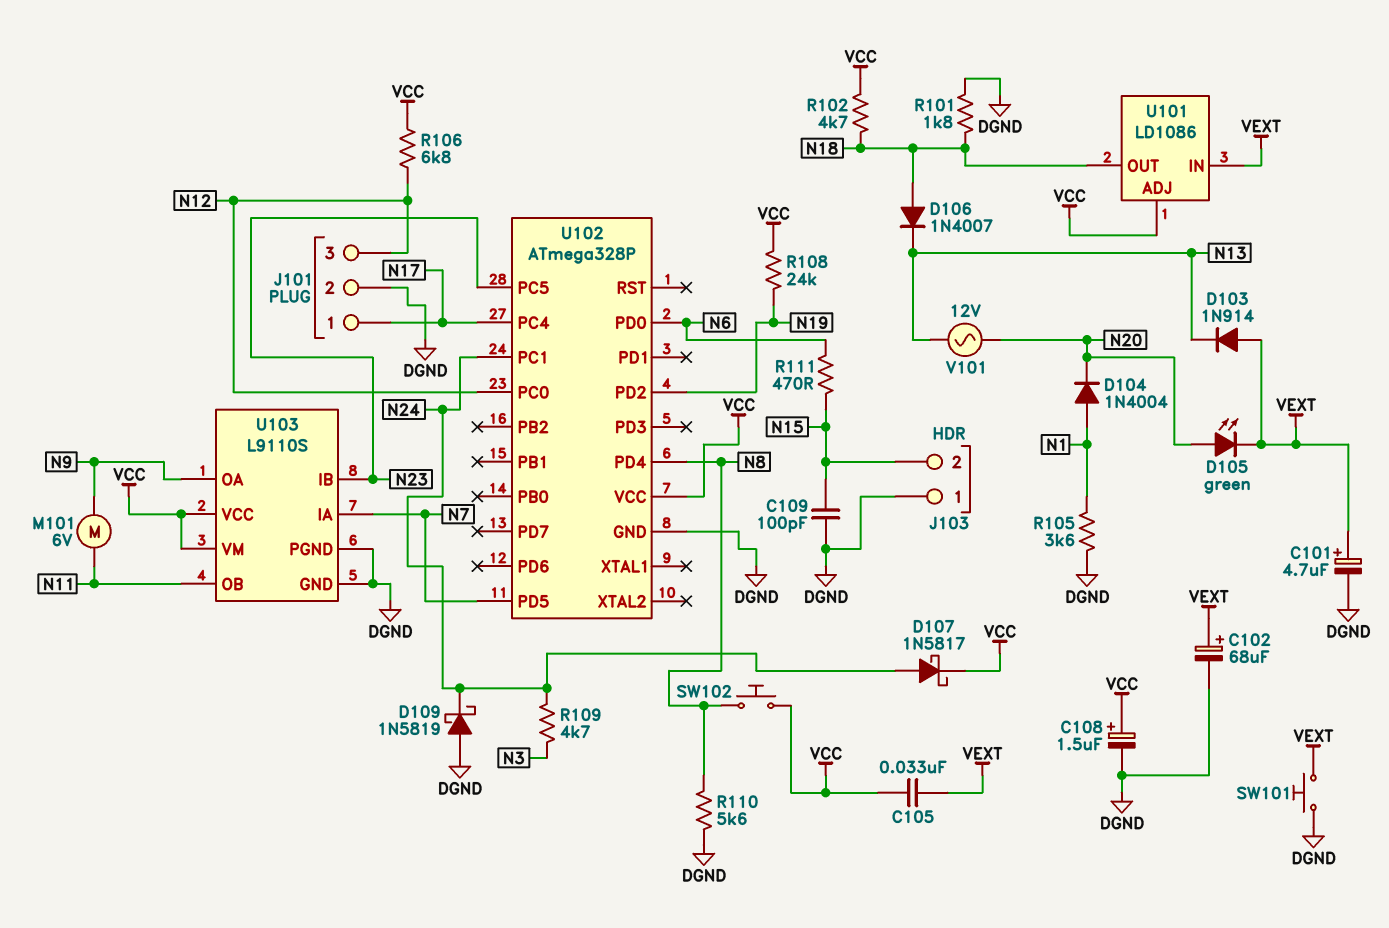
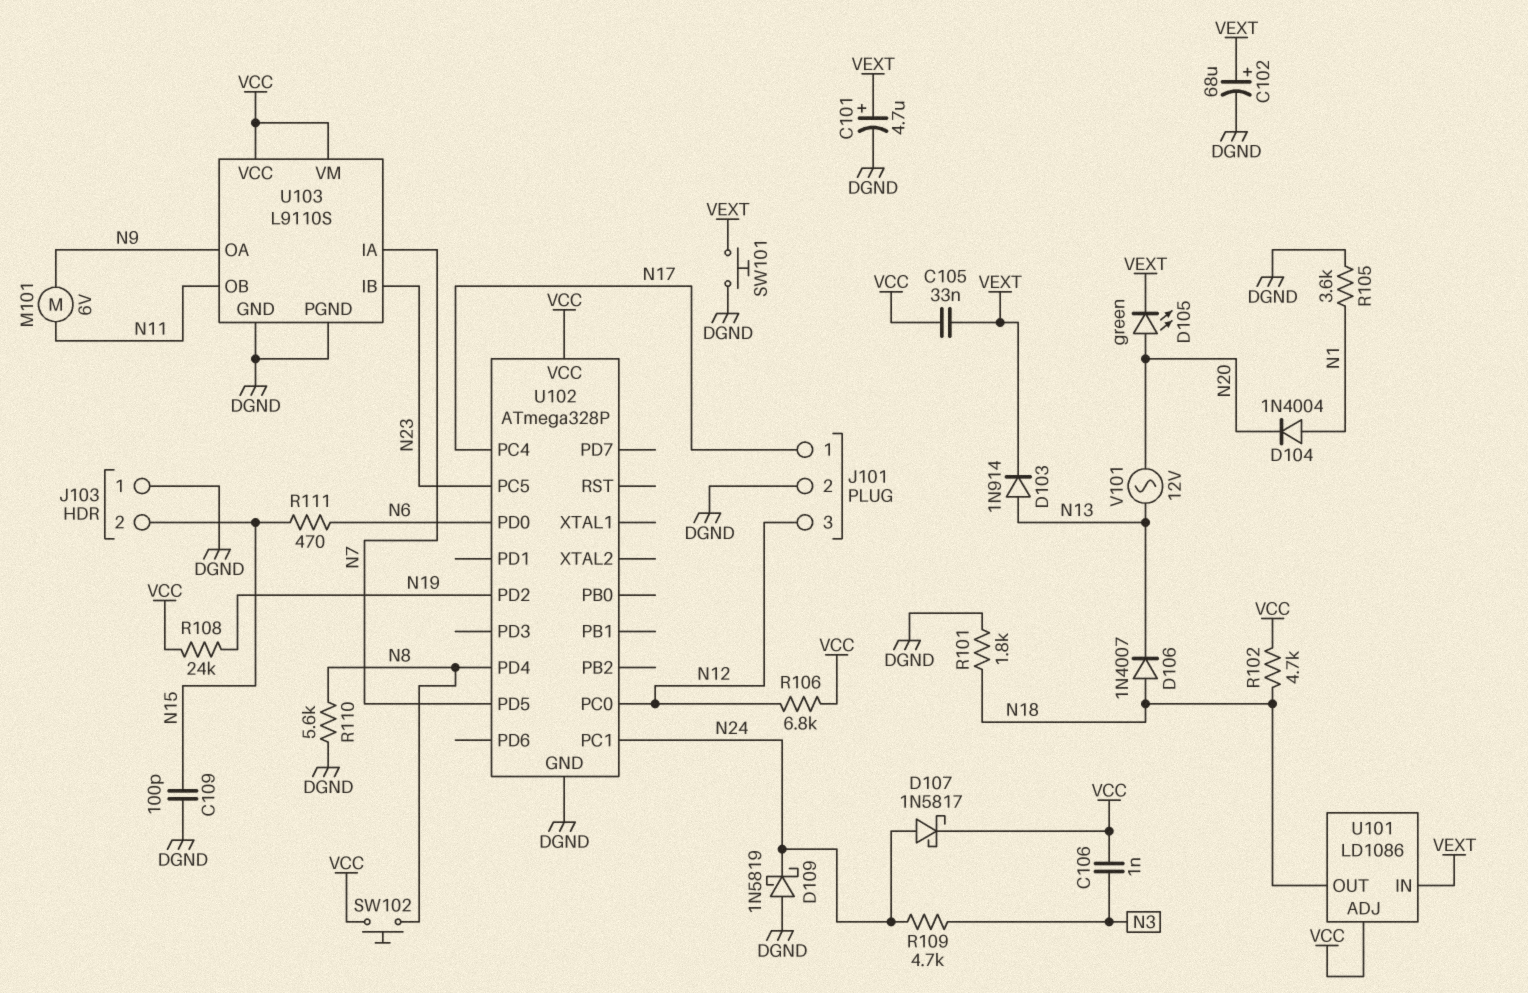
C106: none -> 1nF (N3, VCC)
C108: 1.5uF (plus VCC, minus DGND) -> none
D103: diode 1N914 (A VEXT, K N13) -> diode 1N914 (A N13, K VEXT)

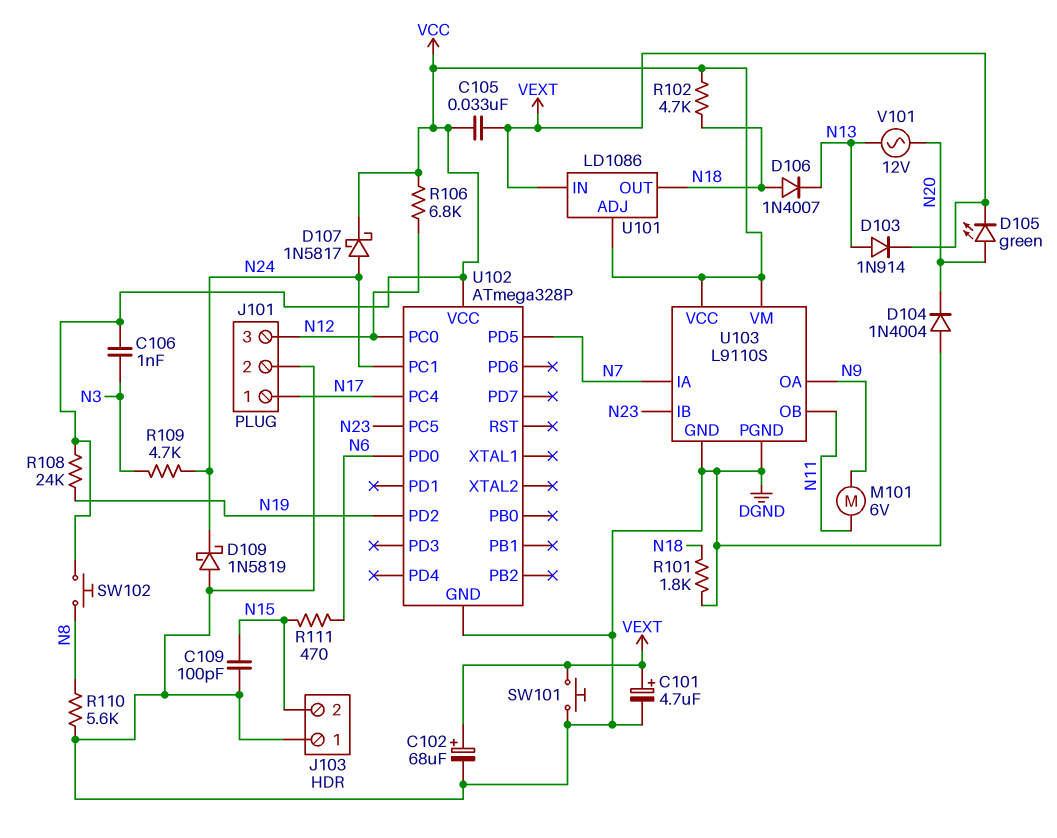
D104: diode 1N4004 (A N1, K N20) -> diode 1N4004 (A DGND, K N20)
R105: 3.6k (DGND, N1) -> none
U102 pin PD4: N8 -> none

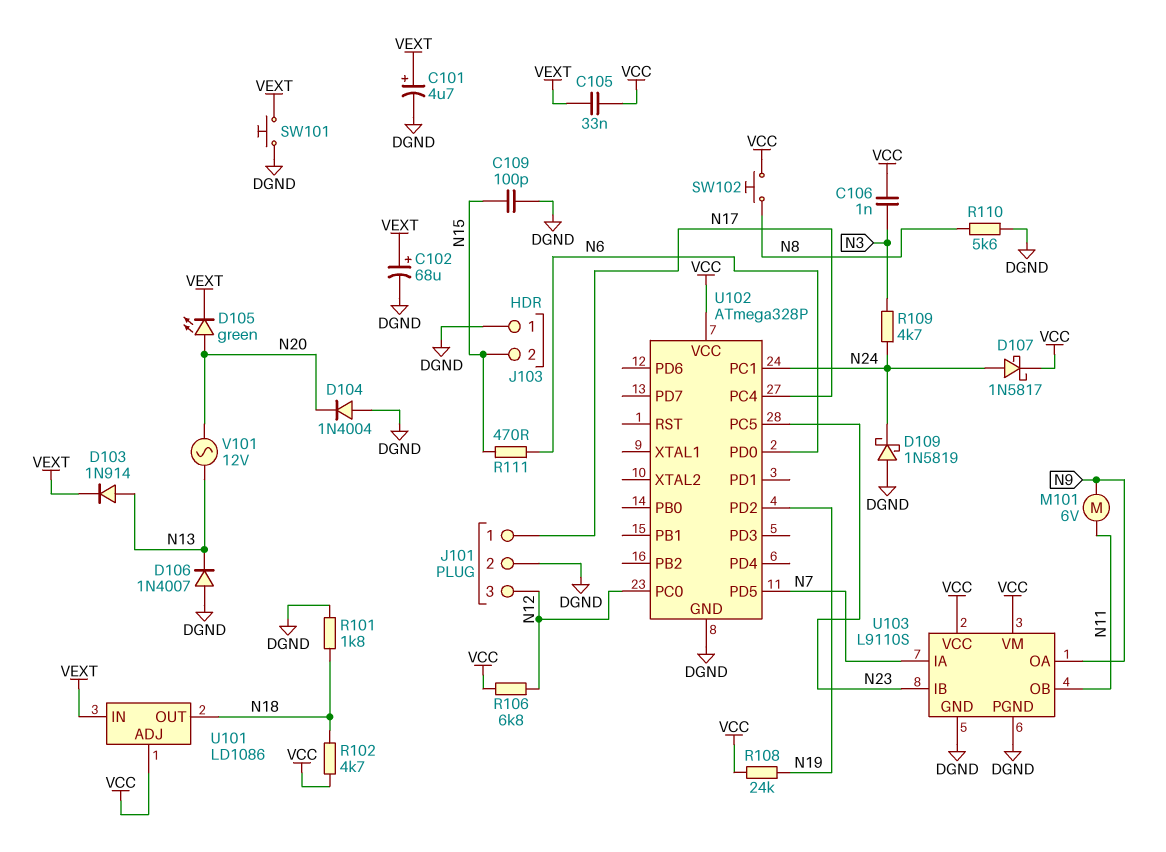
D106: diode 1N4007 (A N18, K N13) -> diode 1N4007 (A DGND, K N13)

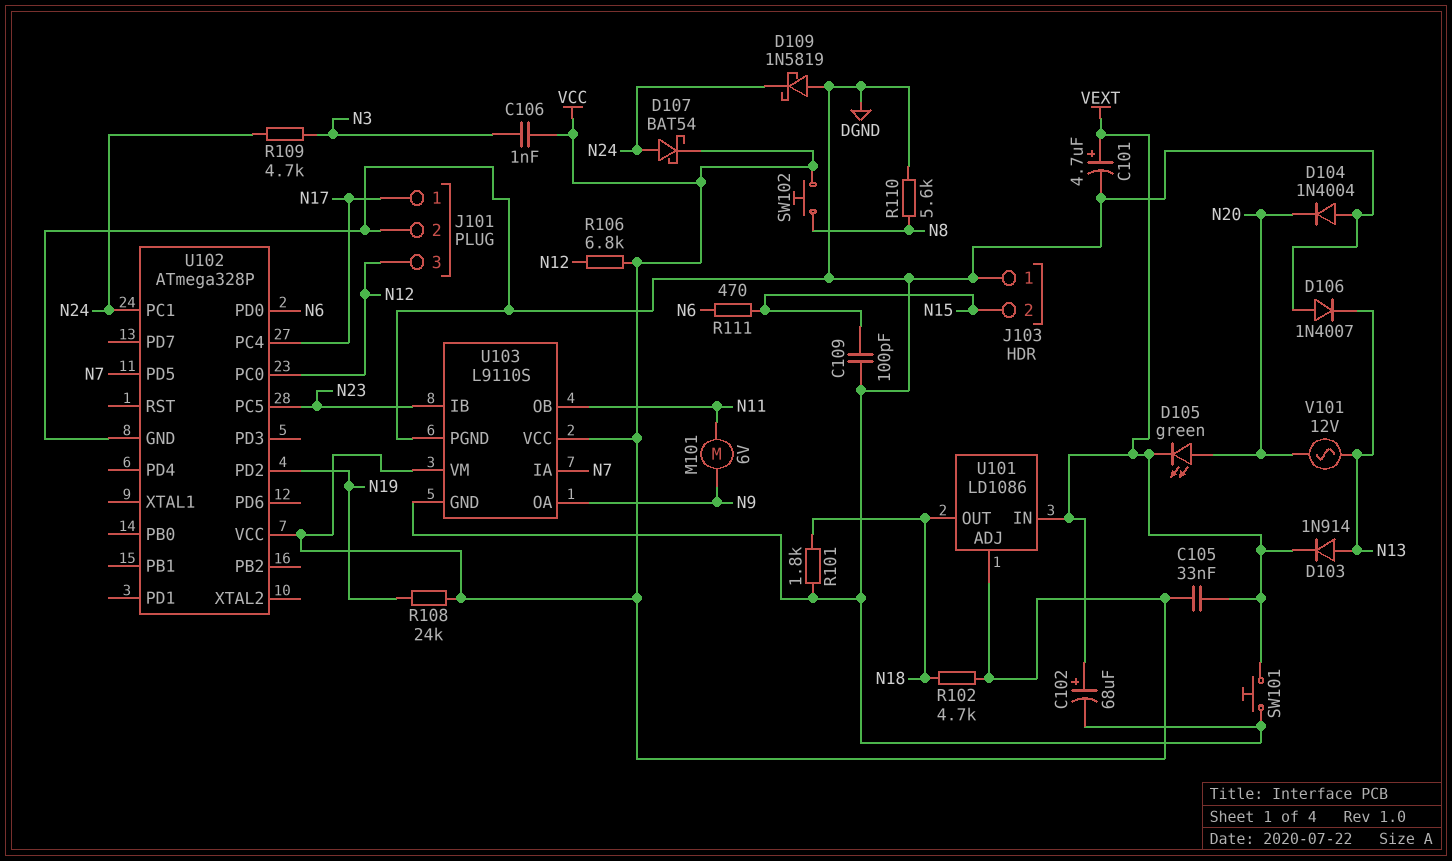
D107: schottky 1N5817 (A N24, K VCC) -> schottky BAT54 (A N24, K VCC)

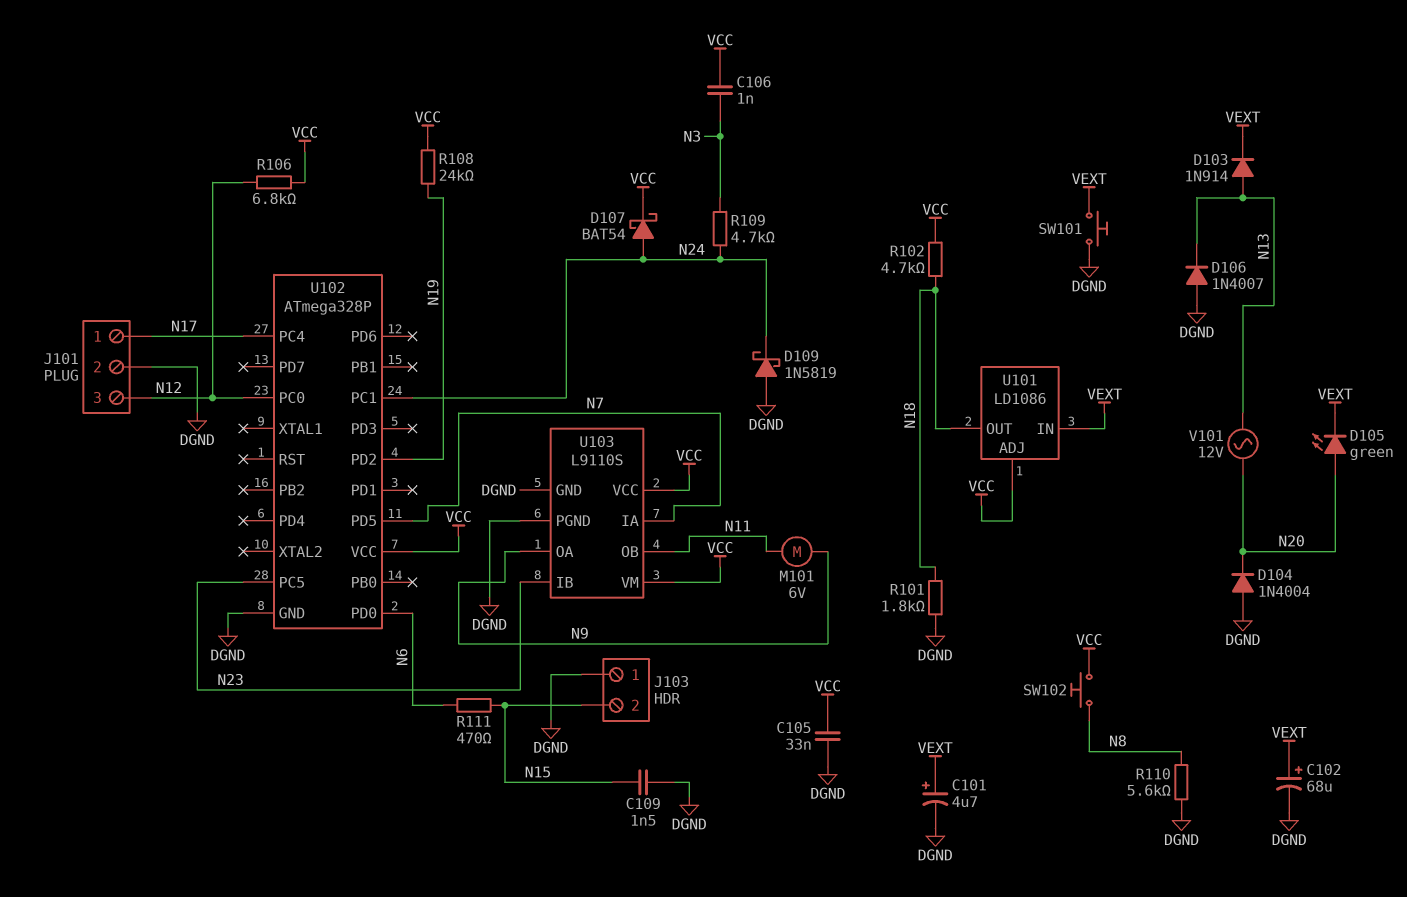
C105: 33nF (VCC, VEXT) -> 33nF (DGND, VCC)
C109: 100pF (DGND, N15) -> 1.5nF (DGND, N15)

